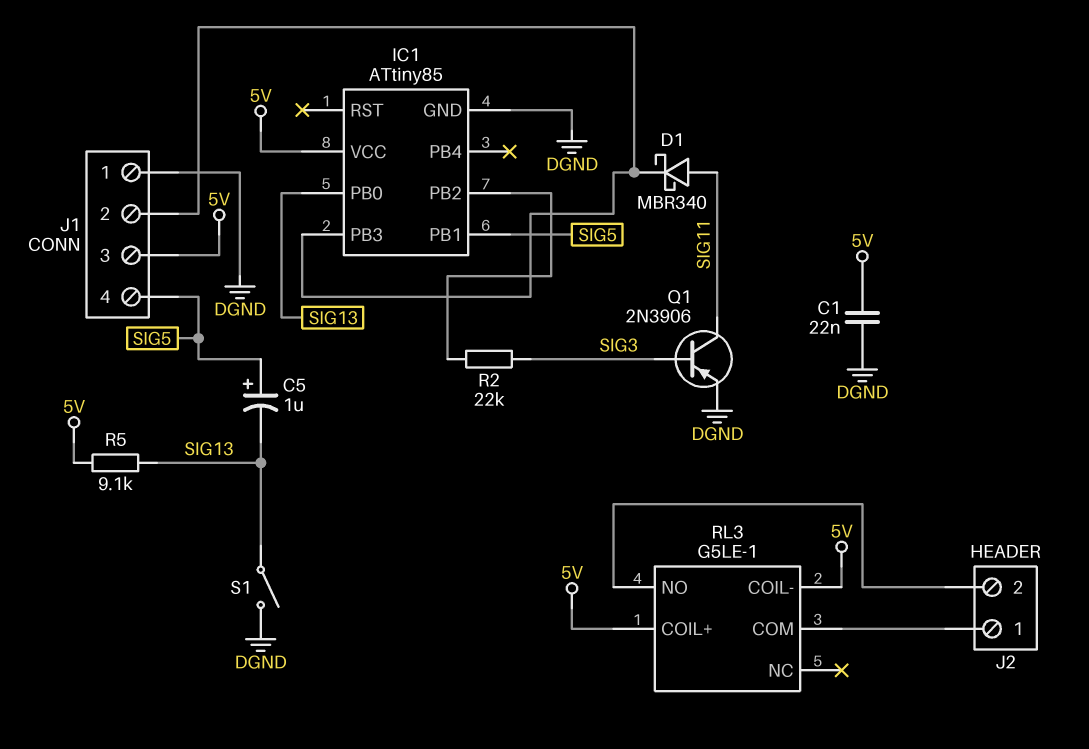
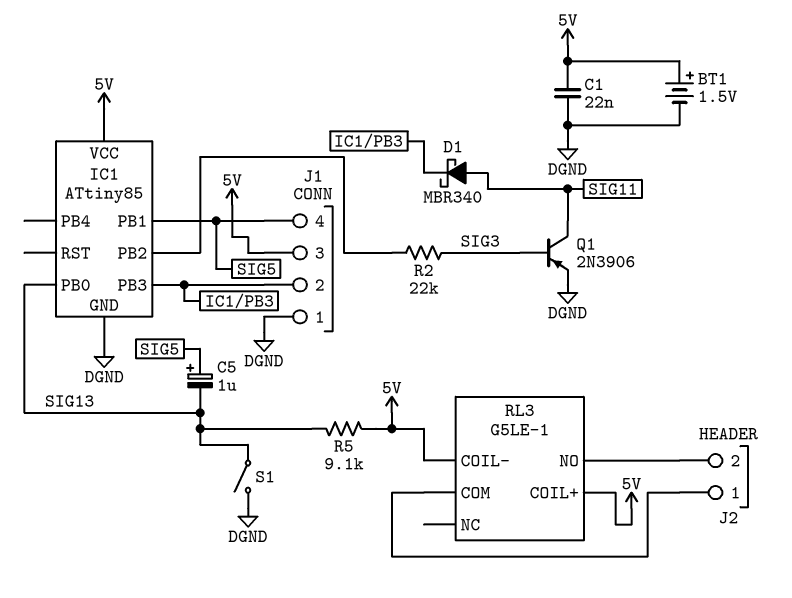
BT1: none -> 1.5V (plus 5V, minus DGND)

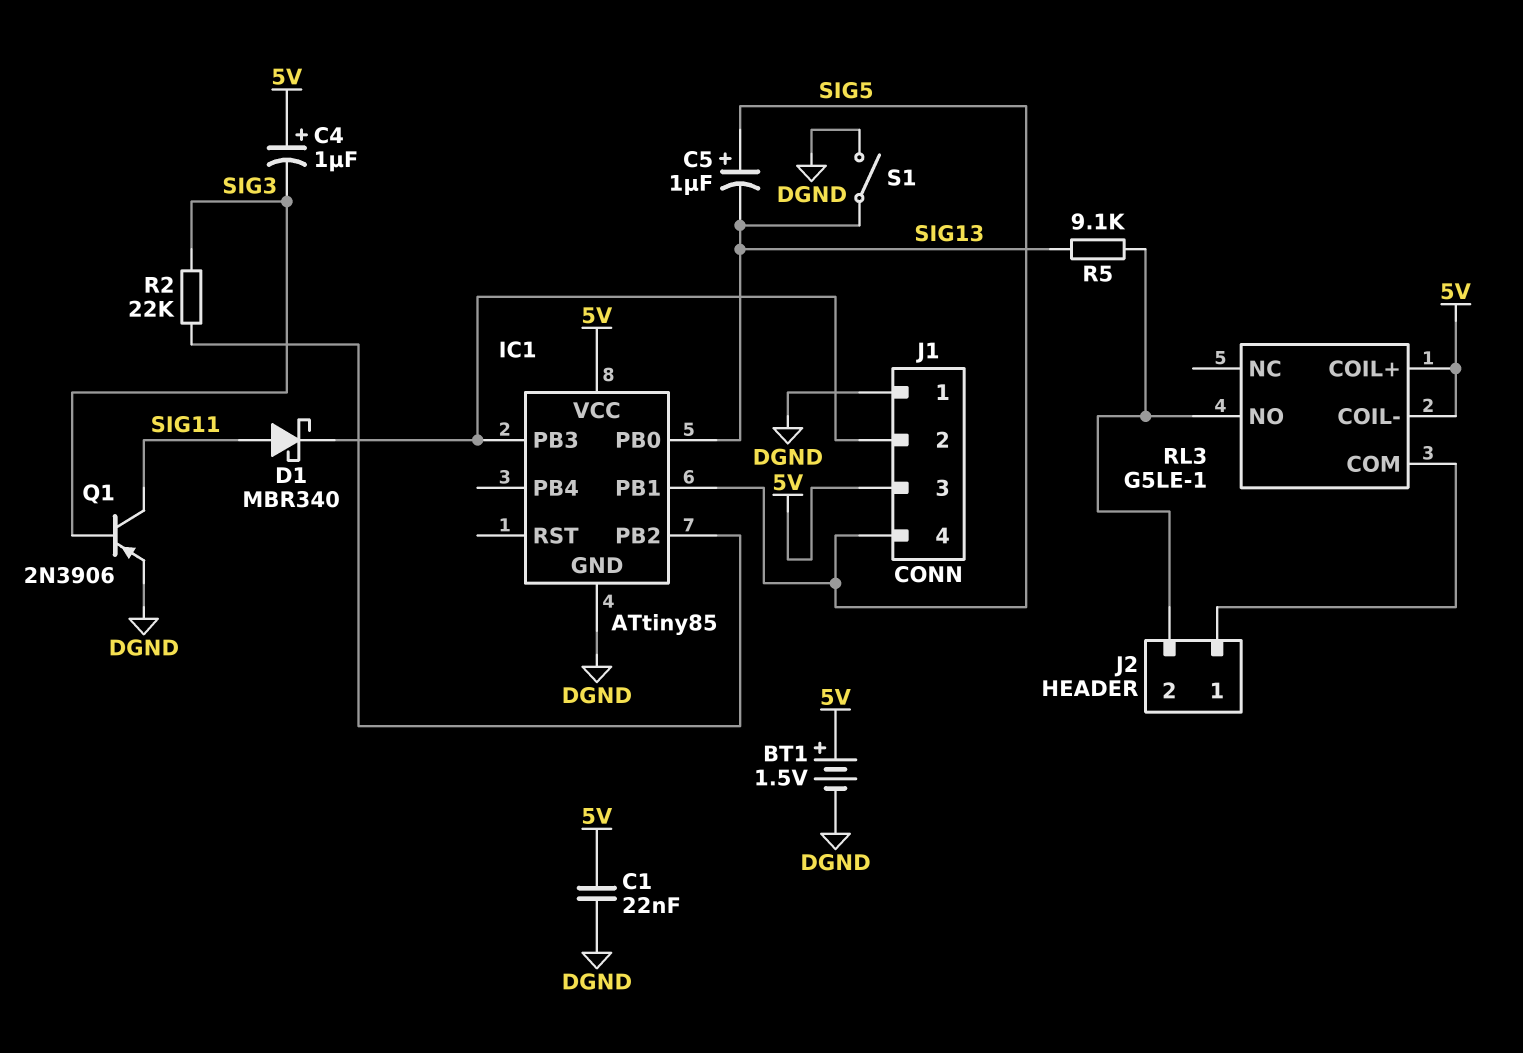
C4: none -> 1uF (plus 5V, minus SIG3)
R5: 9.1k (5V, SIG13) -> 9.1k (J2/2, SIG13)

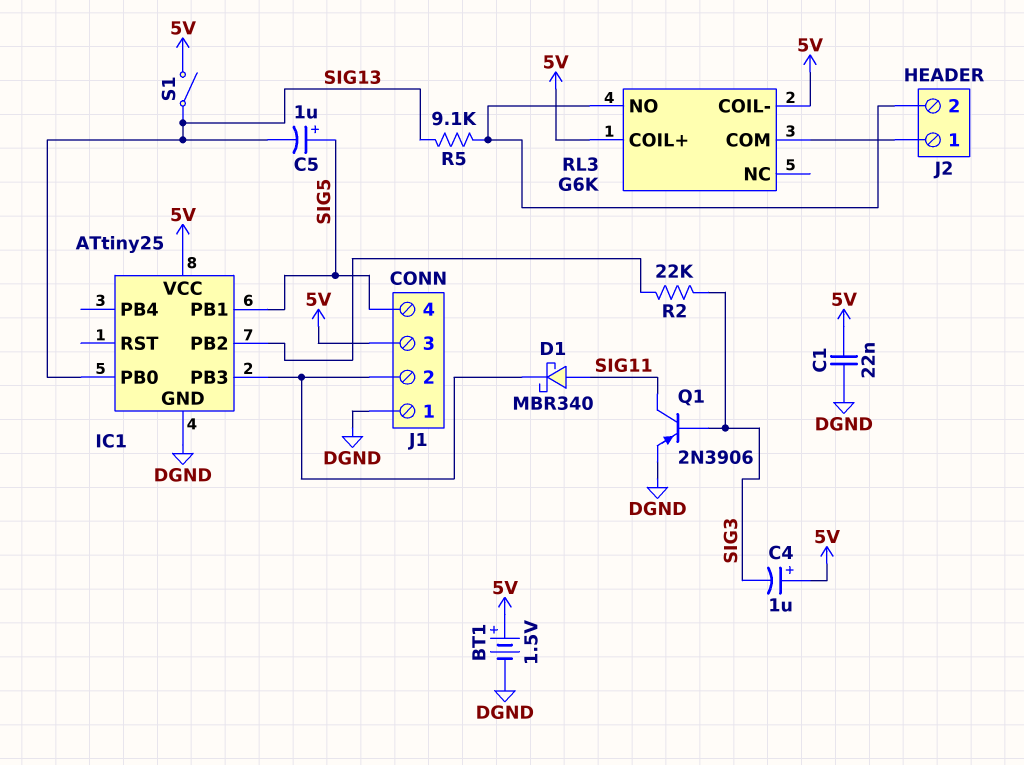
IC1: ATtiny85 -> ATtiny25
RL3: G5LE-1 -> G6K
S1: switch (DGND, SIG13) -> switch (5V, SIG13)

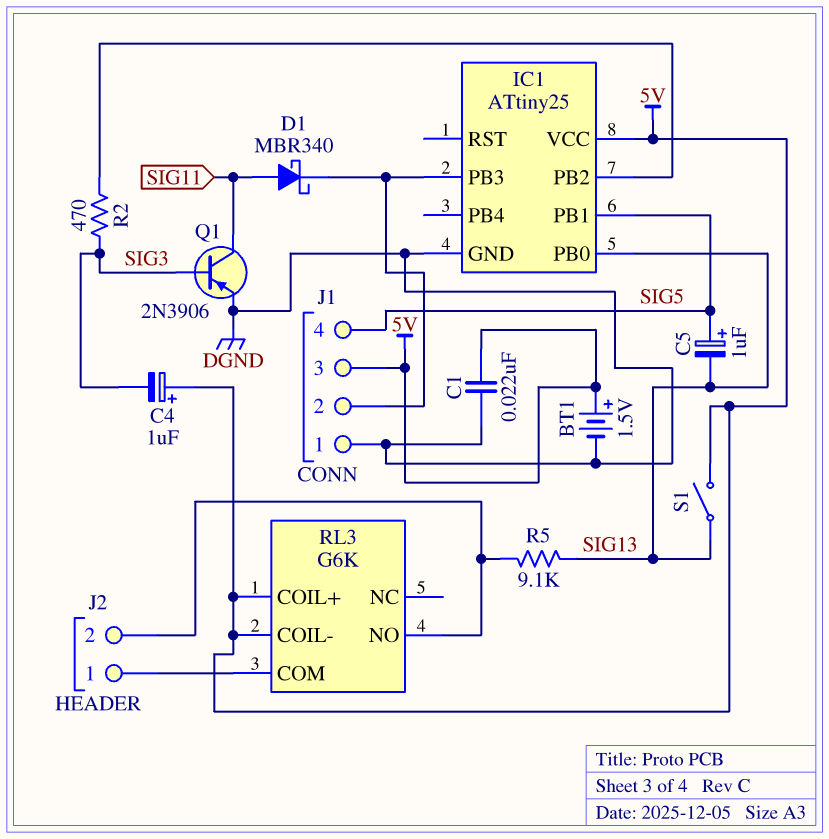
R2: 22k (IC1/PB2, SIG3) -> 470 (IC1/PB2, SIG3)

